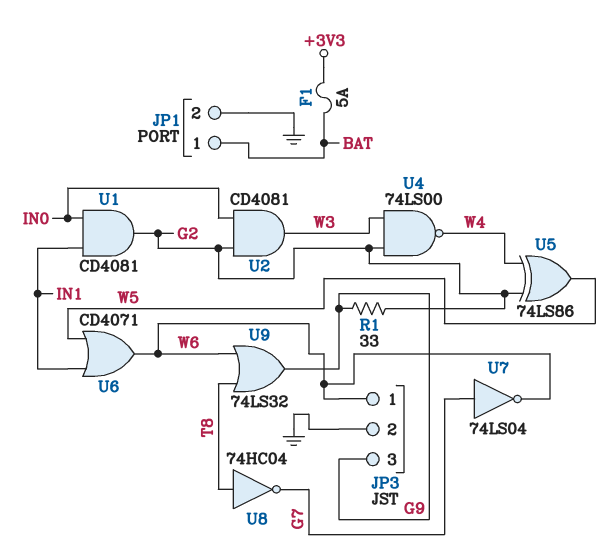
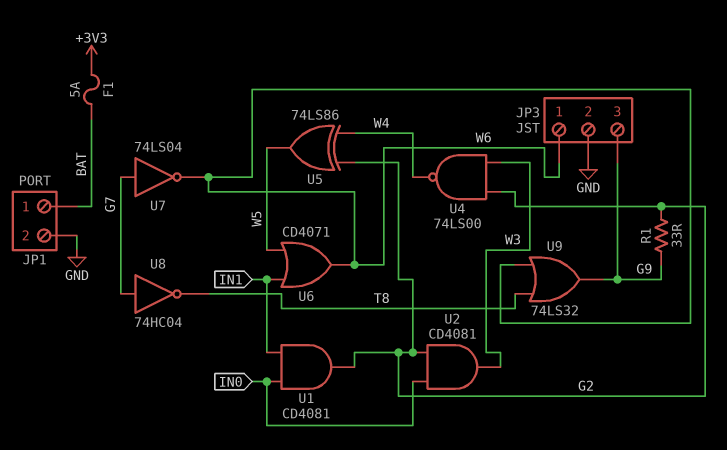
U8: NOT 74HC04 (in T8, out G7) -> NOT 74HC04 (in G7, out T8)

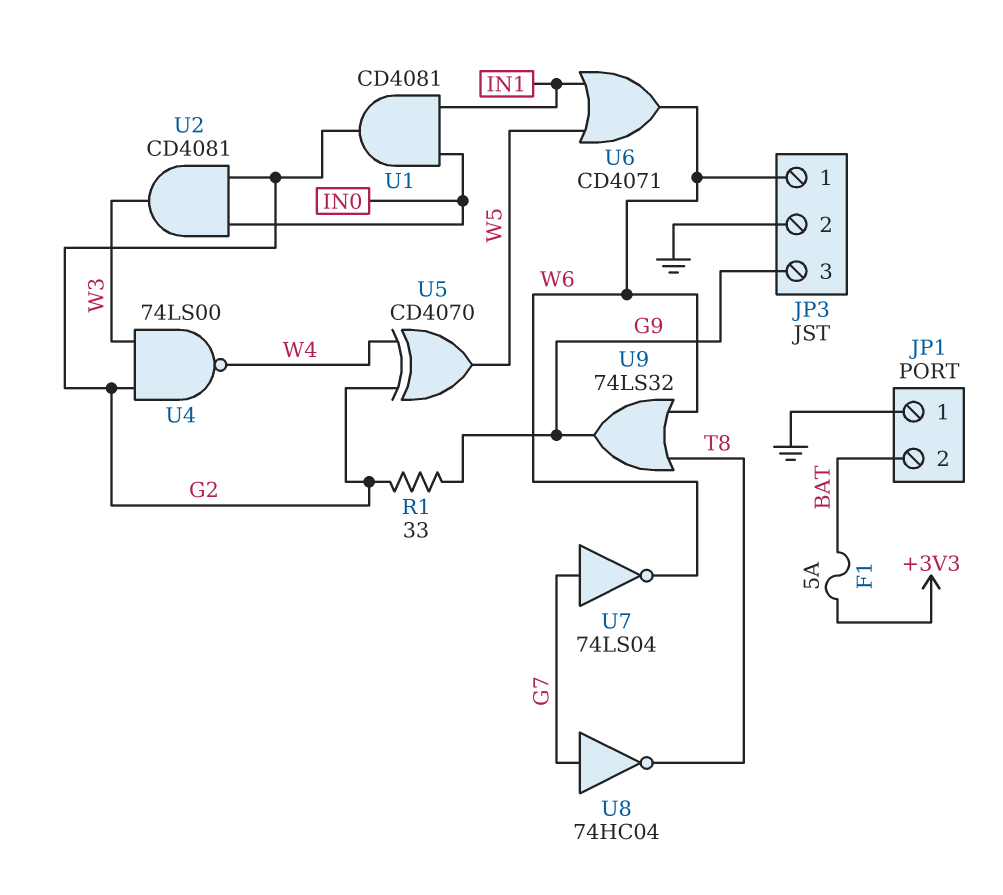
JP1 pin 1: BAT -> GND
JP1 pin 2: GND -> BAT
U5: XOR 74LS86 (in G2, in W4, out W5) -> XOR CD4070 (in G2, in W4, out W5)

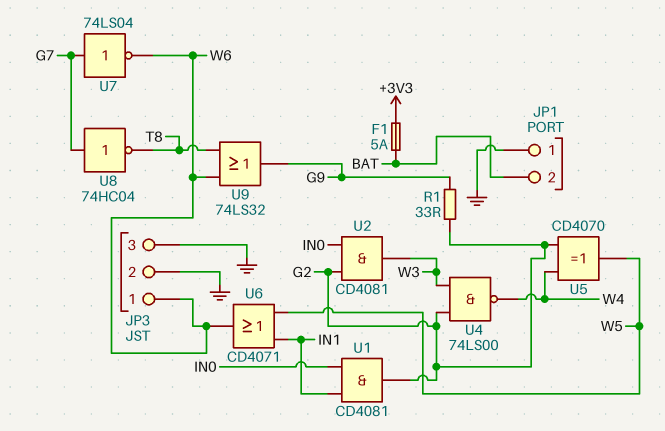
JP3 pin 3: G9 -> GND

